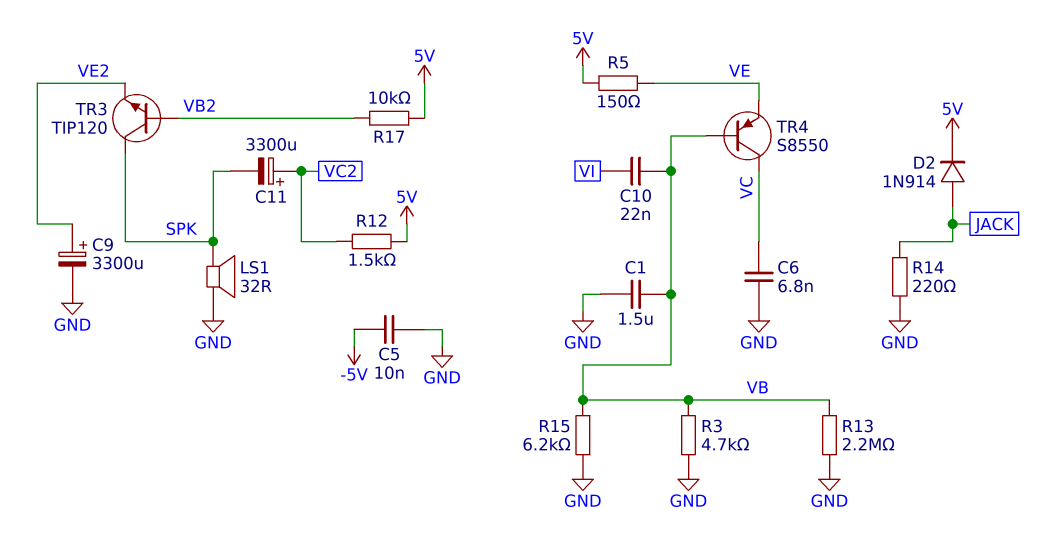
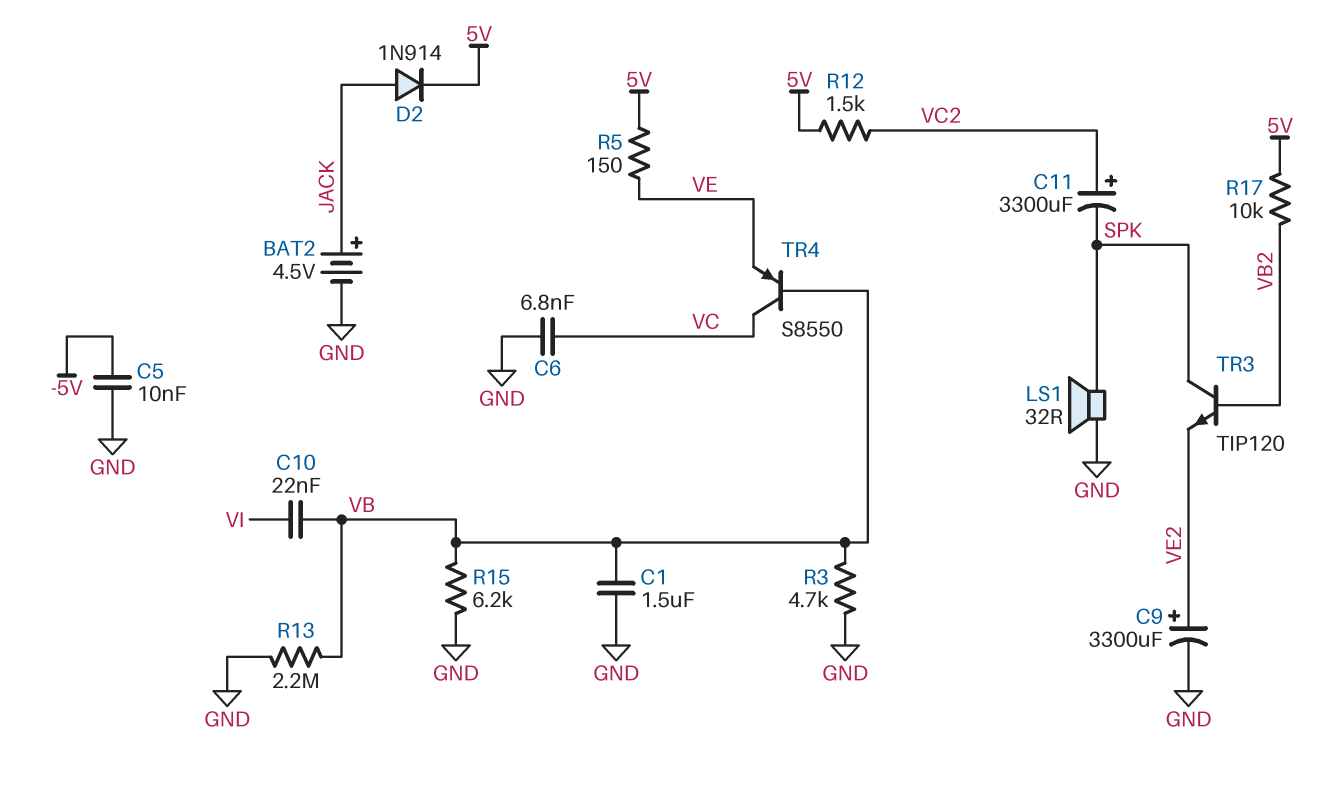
BAT2: none -> 4.5V (plus JACK, minus GND)
R14: 220 (GND, JACK) -> none

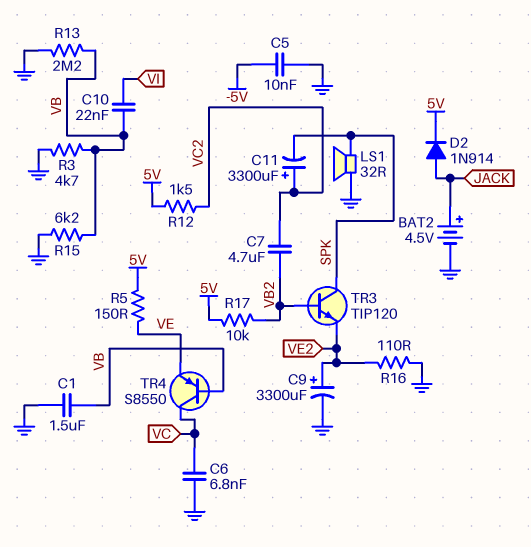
C7: none -> 4.7uF (VB2, VC2)
R16: none -> 110 (GND, VE2)

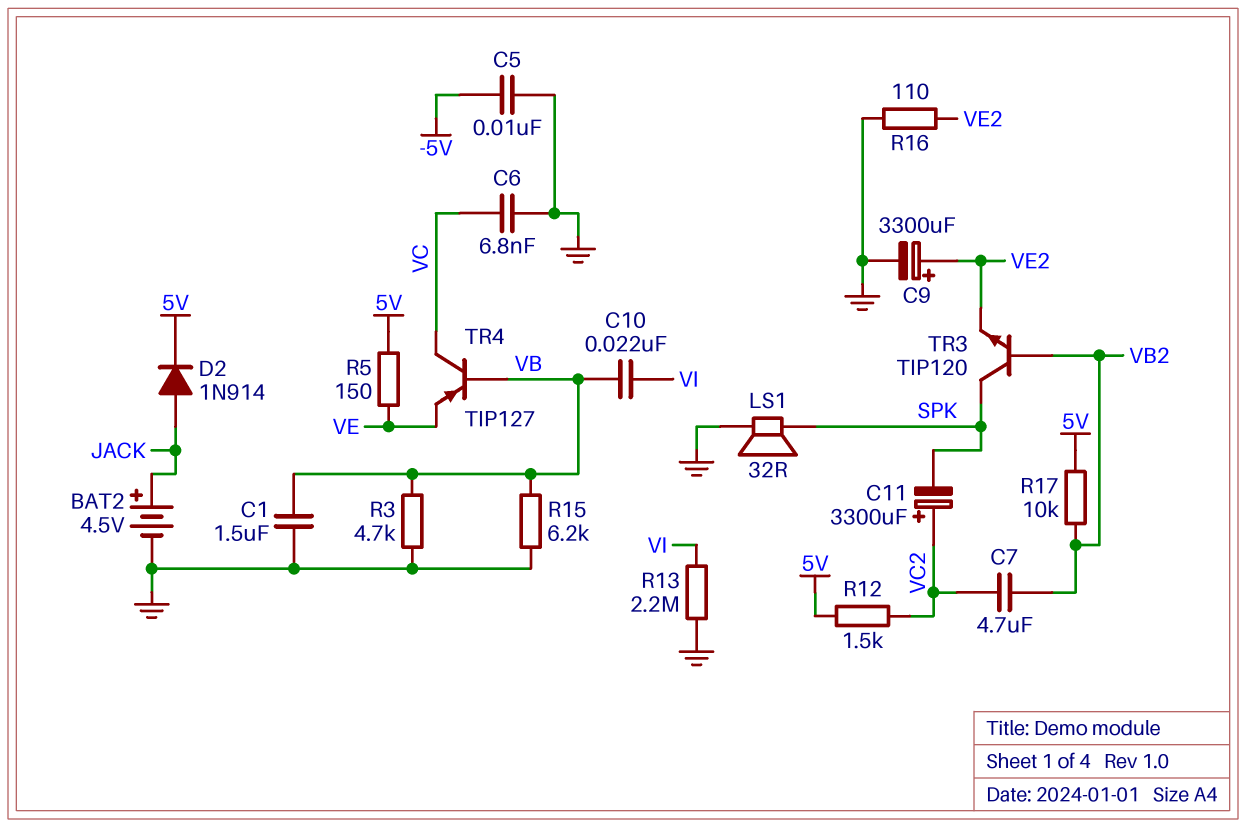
R13: 2.2M (GND, VB) -> 2.2M (GND, VI)
TR4: PNP S8550 (B VB, C VC, E VE) -> PNP TIP127 (B VB, C VC, E VE)

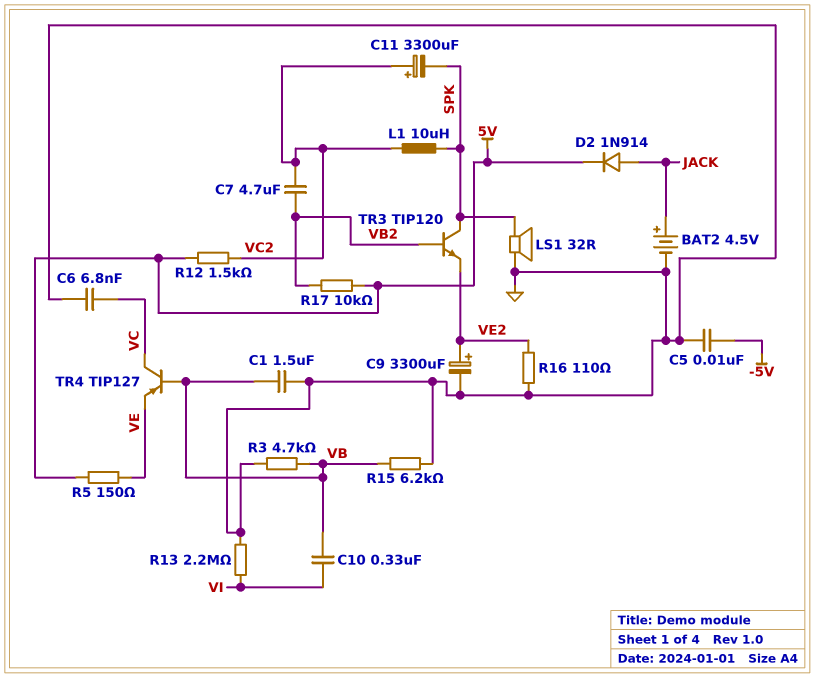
C10: 22nF (VB, VI) -> 330nF (VB, VI)
L1: none -> 10uH (SPK, VC2)

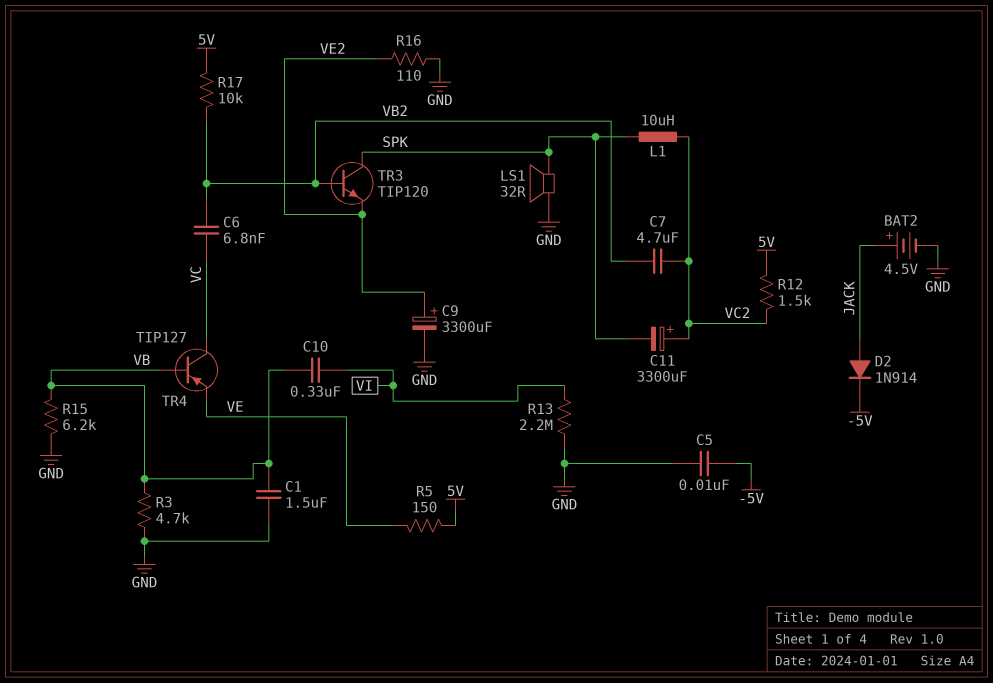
C6: 6.8nF (GND, VC) -> 6.8nF (VB2, VC)
D2: diode 1N914 (A JACK, K 5V) -> diode 1N914 (A JACK, K -5V)

